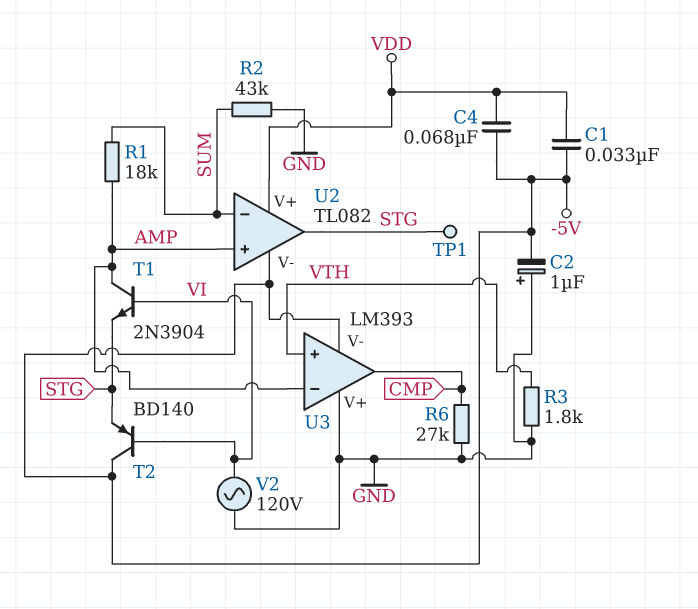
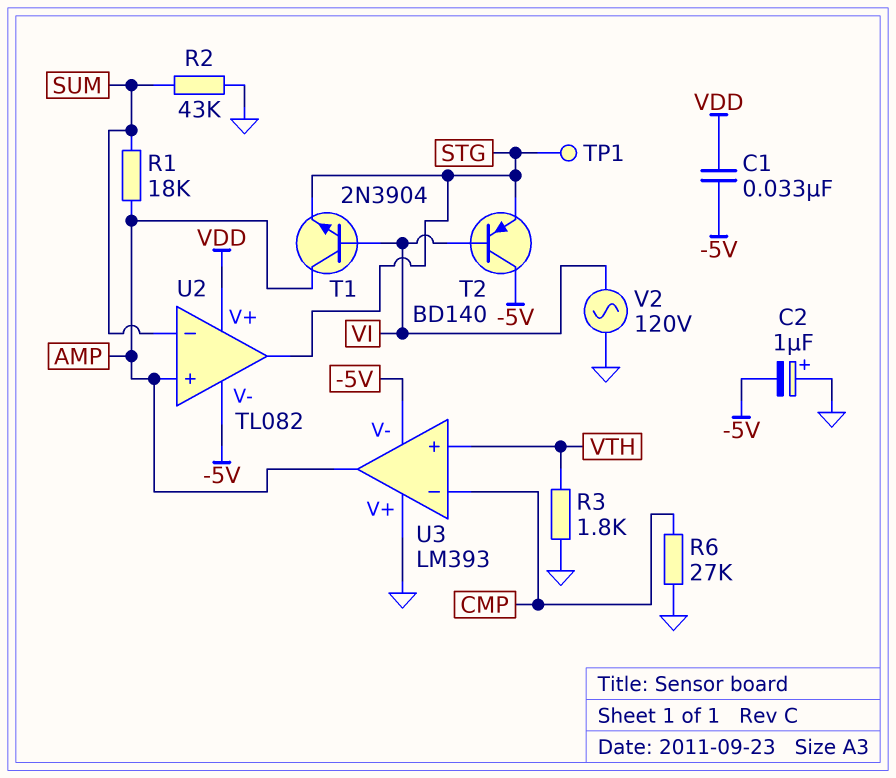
C4: 68nF (-5V, VDD) -> none
U3 pin in-: AMP -> CMP
U3 pin out: CMP -> AMP

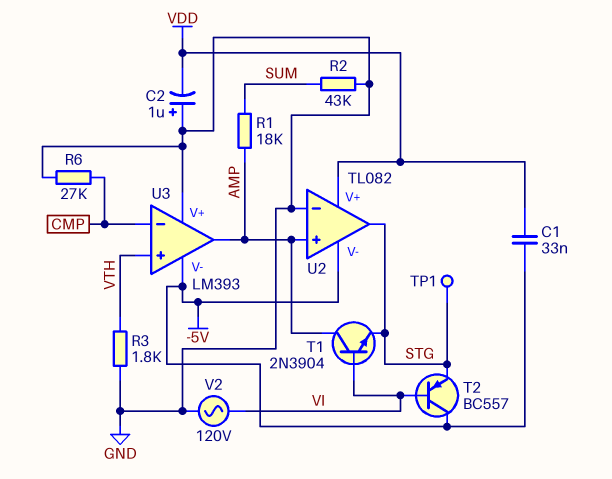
C2: 1uF (plus GND, minus -5V) -> 1uF (plus GND, minus VDD)
T2: PNP BD140 (B VI, C -5V, E STG) -> PNP BC557 (B VI, C -5V, E STG)
U2 pin in-: SUM -> GND

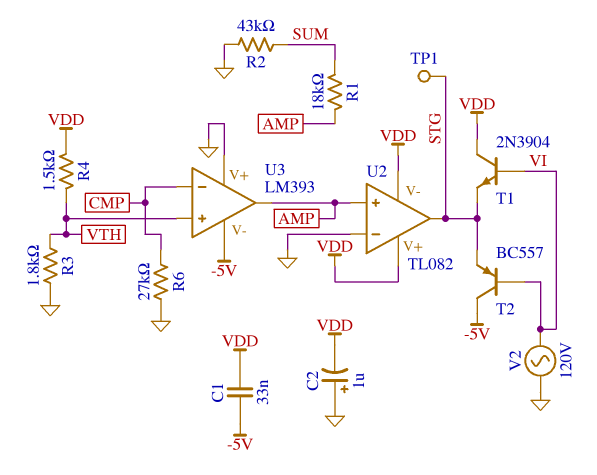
R4: none -> 1.5k (VDD, VTH)
T1: NPN 2N3904 (B VI, C AMP, E STG) -> NPN 2N3904 (B VI, C VDD, E STG)
U2 pin V-: -5V -> VDD

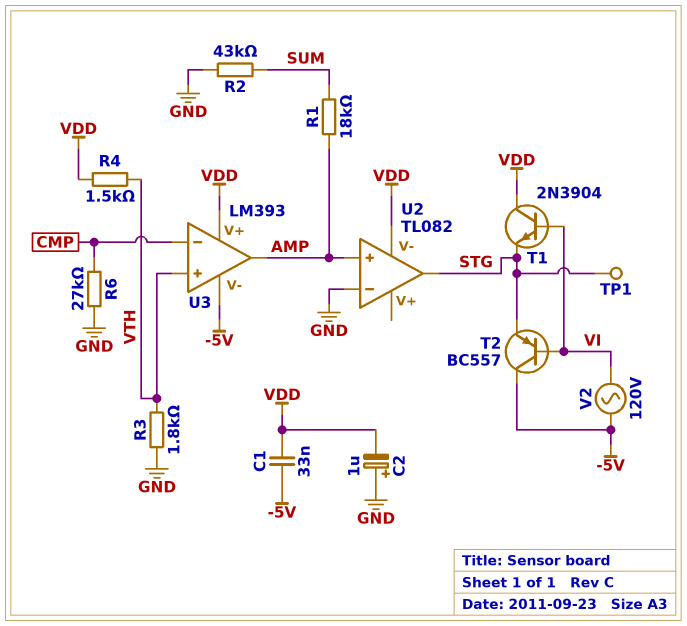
U2 pin V+: VDD -> none
U3 pin V+: GND -> VDD
V2: AC 120V (GND, VI) -> AC 120V (-5V, VI)

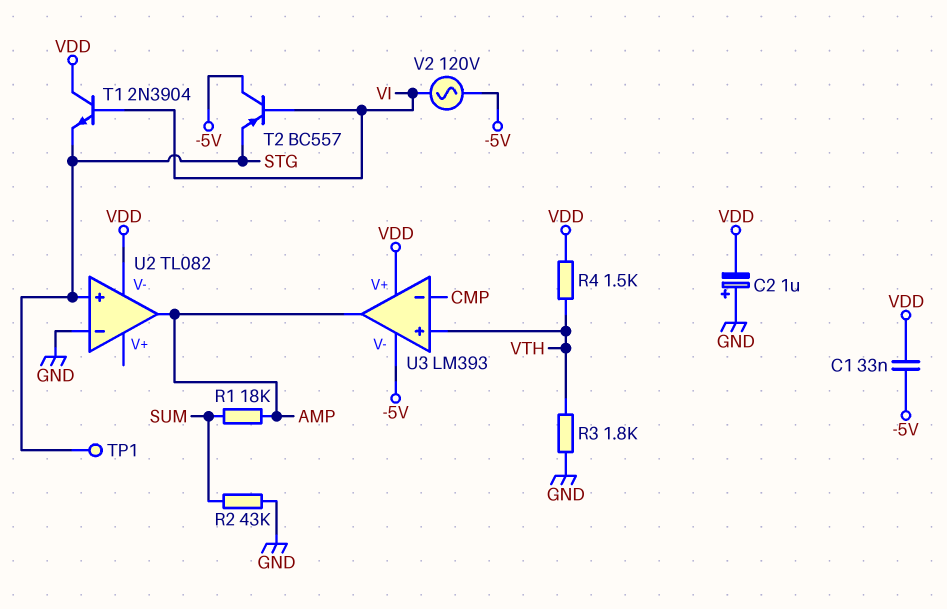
R6: 27k (CMP, GND) -> none
U2 pin in+: AMP -> STG
U2 pin out: STG -> AMP

